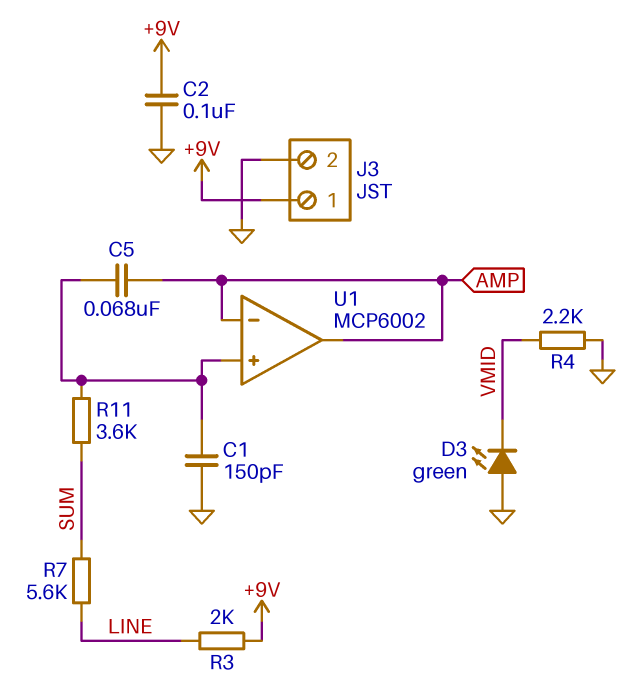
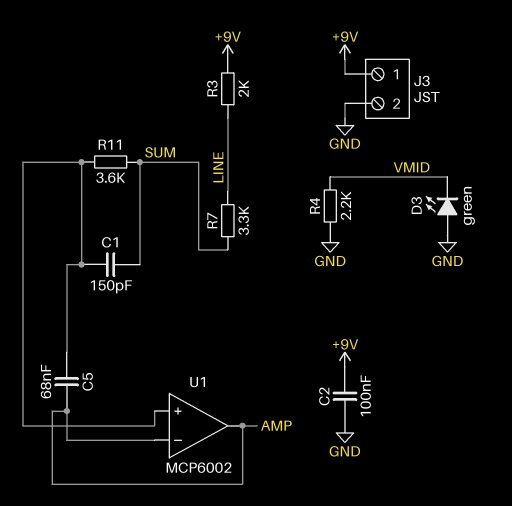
C1: 150pF (GND, U1/in+) -> 150pF (SUM, U1/in+)
R7: 5.6k (LINE, SUM) -> 3.3k (LINE, SUM)

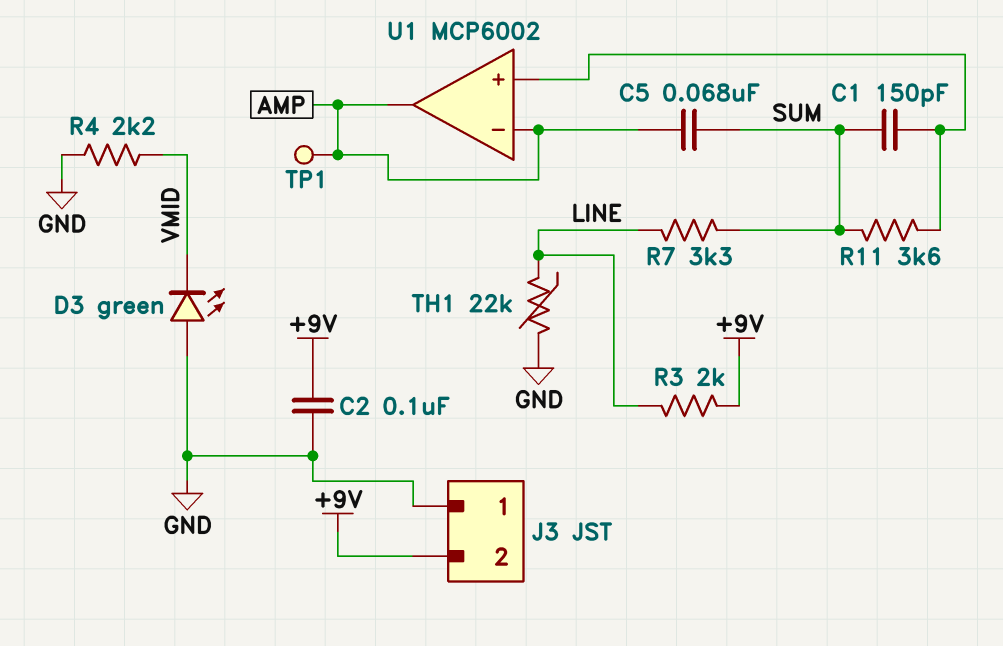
C5: 68nF (AMP, U1/in+) -> 68nF (AMP, SUM)
J3 pin 1: +9V -> GND
J3 pin 2: GND -> +9V
TH1: none -> 22k (GND, LINE)
TP1: none -> test point (AMP)

